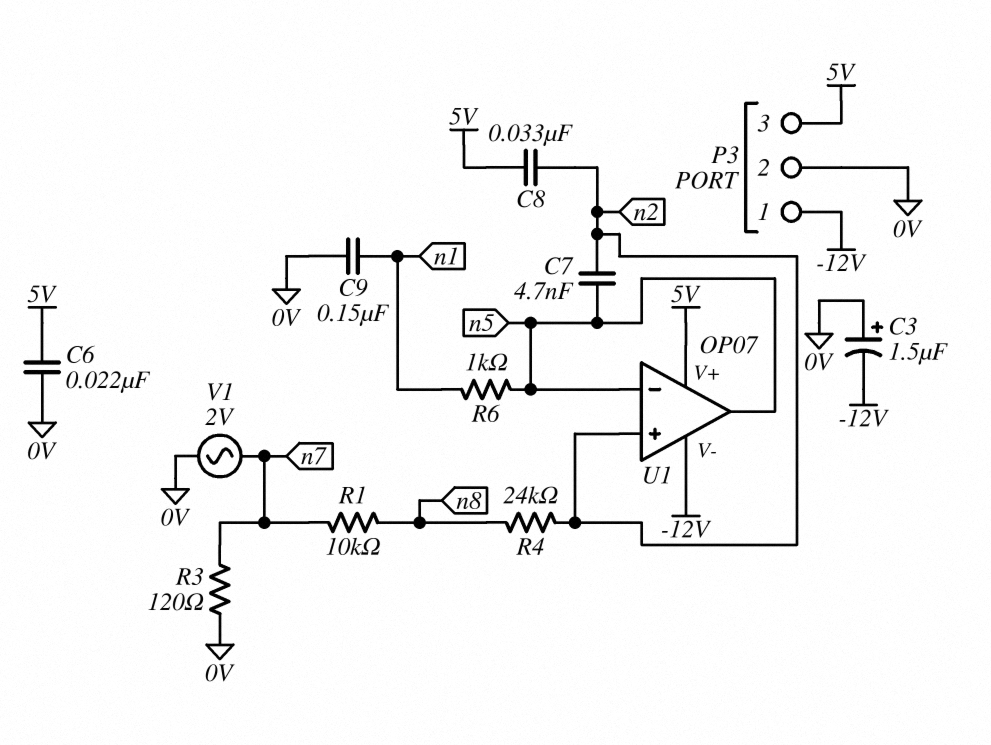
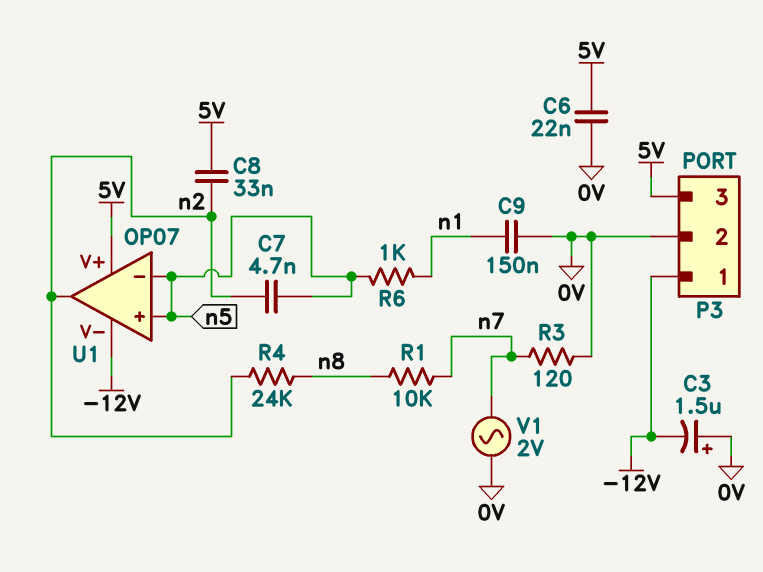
U1 pin in+: n2 -> n5
U1 pin out: n5 -> n2

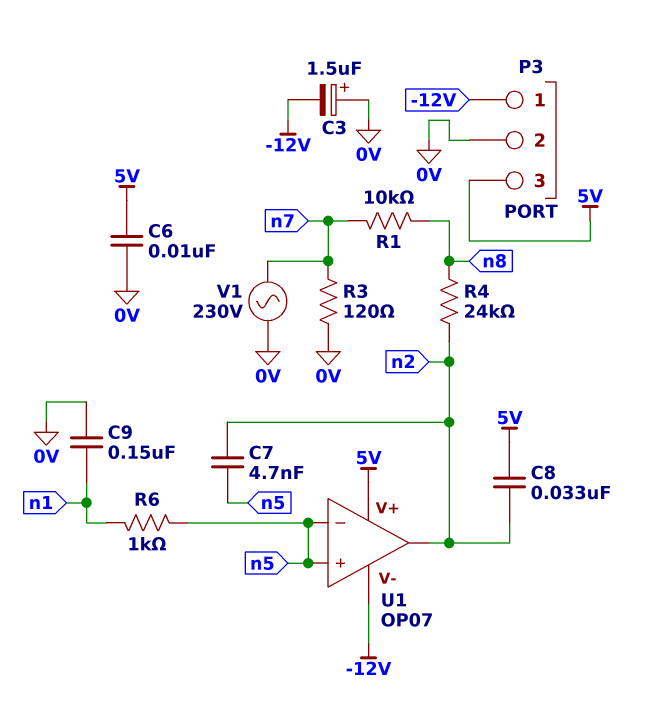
C6: 22nF (0V, 5V) -> 10nF (0V, 5V)
V1: AC 2V (0V, n7) -> AC 230V (0V, n7)

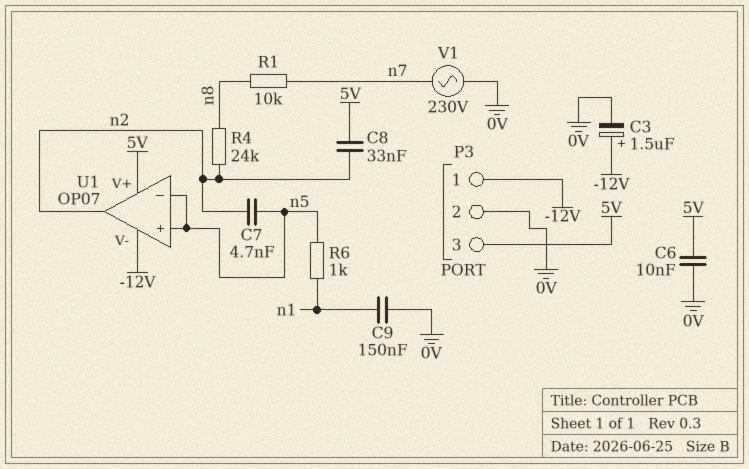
C3: 1.5uF (plus 0V, minus -12V) -> 1.5uF (plus -12V, minus 0V)
R3: 120 (0V, n7) -> none

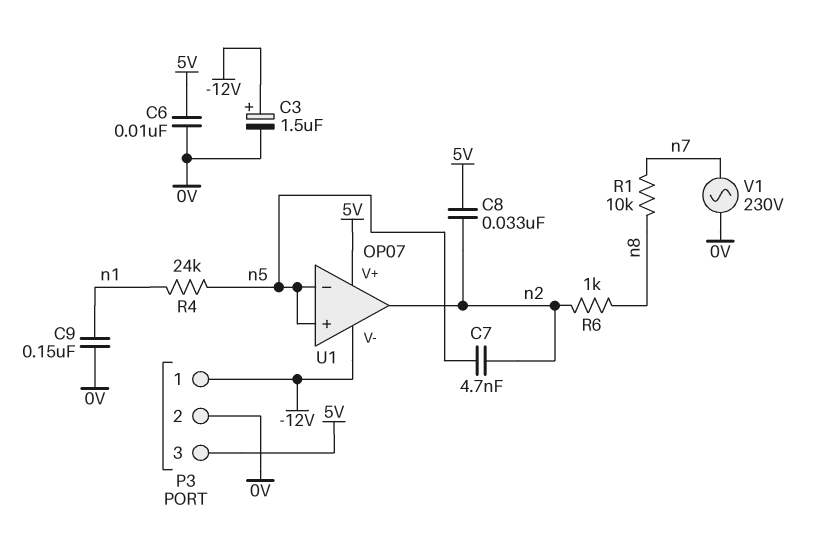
R4: 24k (n2, n8) -> 24k (n1, n5)
R6: 1k (n1, n5) -> 1k (n2, n8)

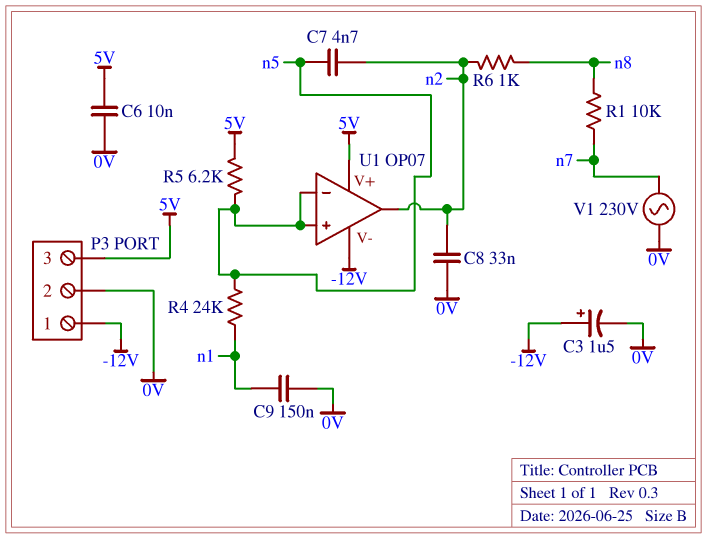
C8: 33nF (5V, n2) -> 33nF (0V, n2)
R5: none -> 6.2k (5V, n5)

